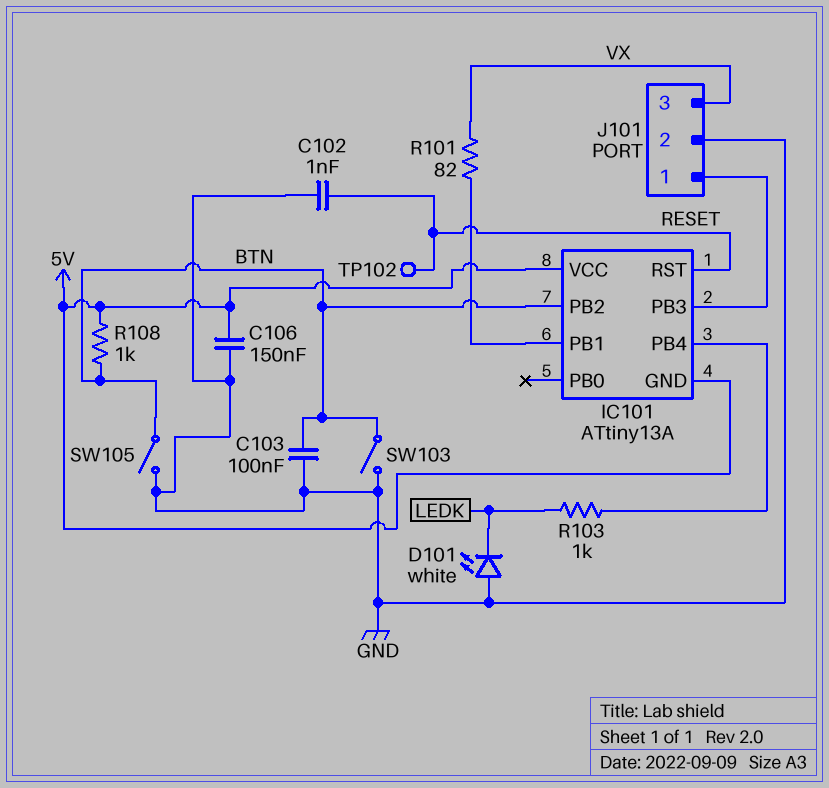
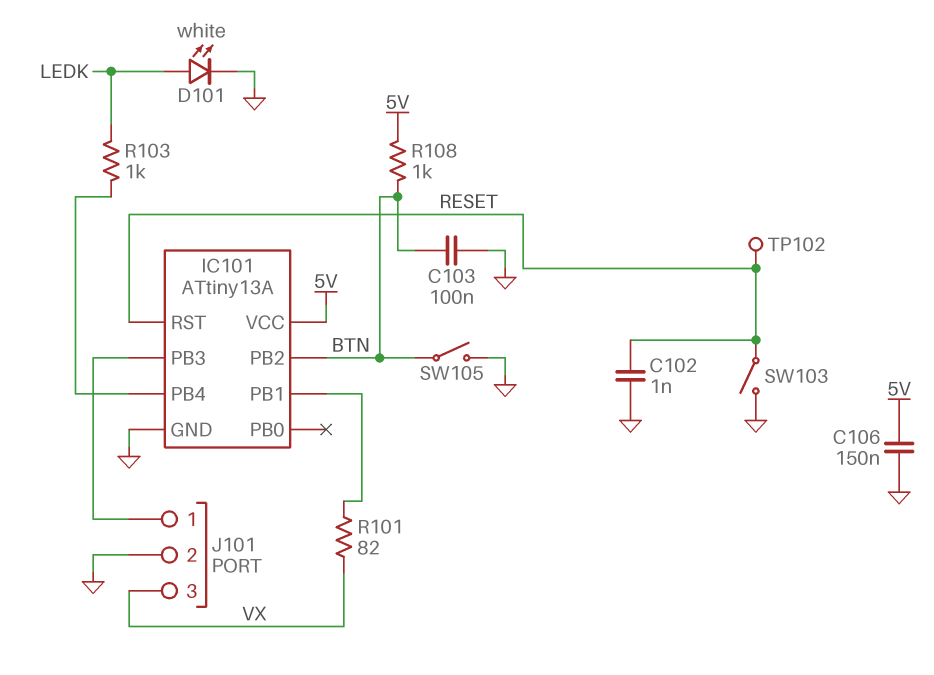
D101: LED white (A GND, K LEDK) -> LED white (A LEDK, K GND)
IC101 pin GND: 5V -> GND
SW103: switch (BTN, GND) -> switch (GND, RESET)

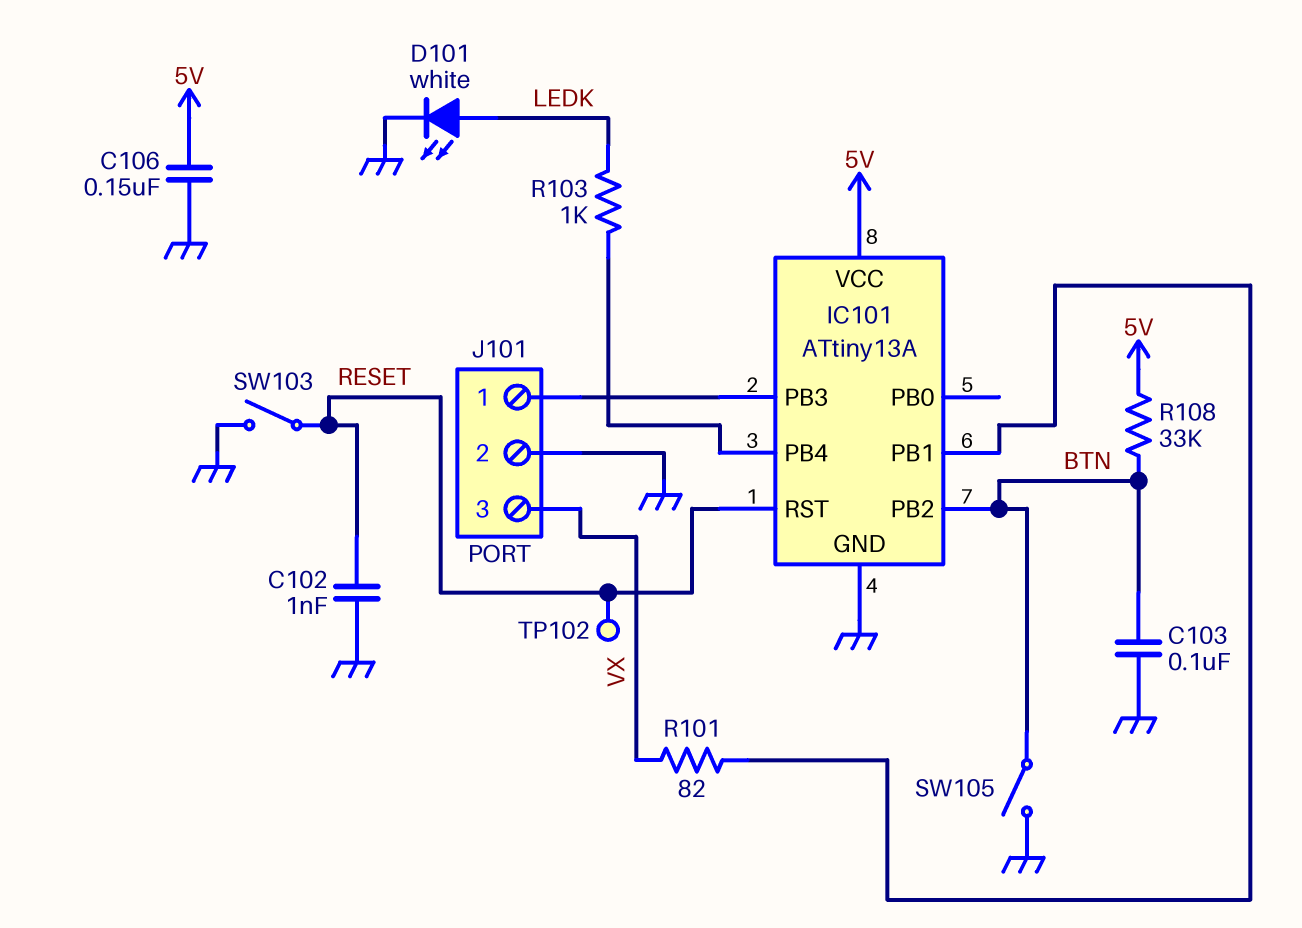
R108: 1k (5V, BTN) -> 33k (5V, BTN)

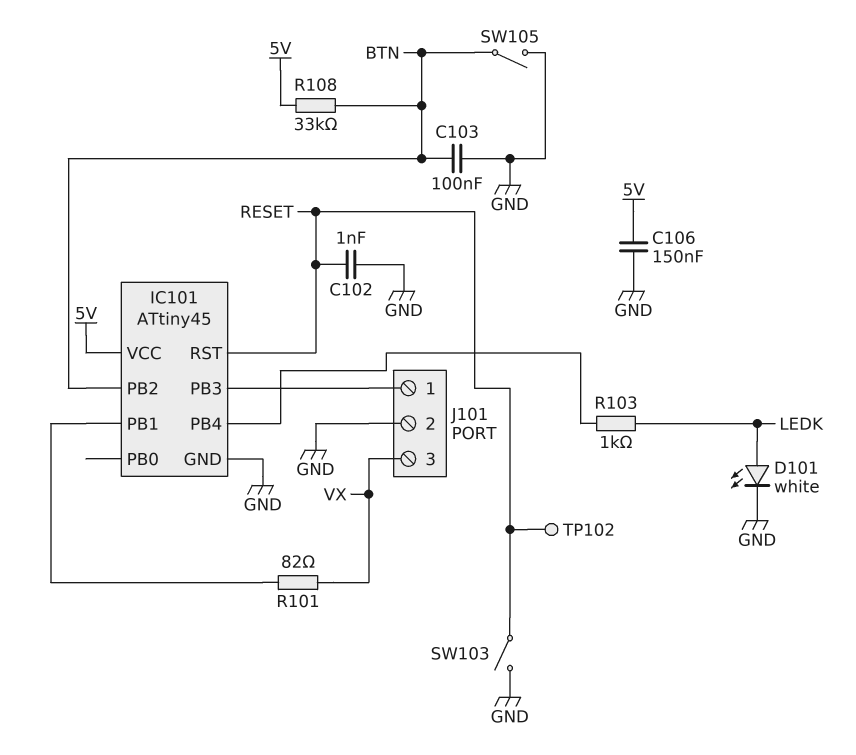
IC101: ATtiny13A -> ATtiny45

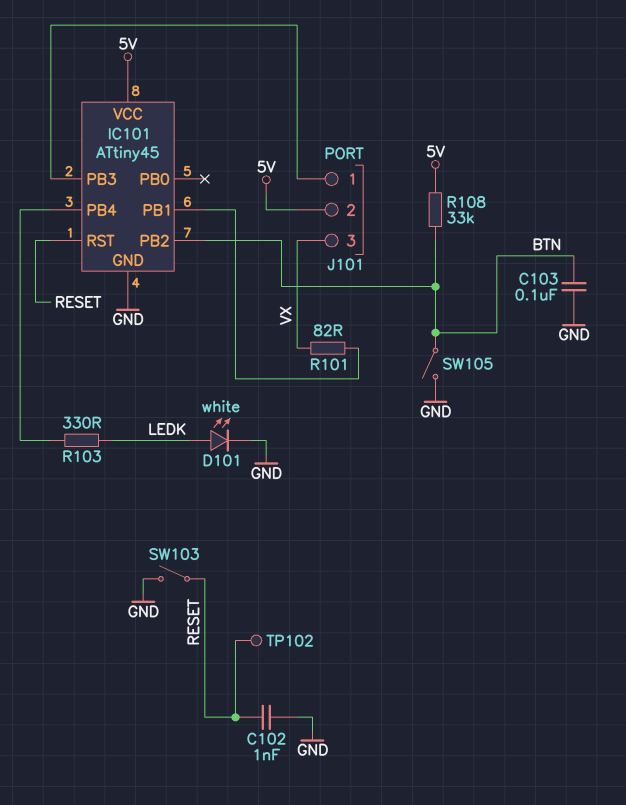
C106: 150nF (5V, GND) -> none
J101 pin 2: GND -> 5V
R103: 1k (IC101/PB4, LEDK) -> 330 (IC101/PB4, LEDK)

